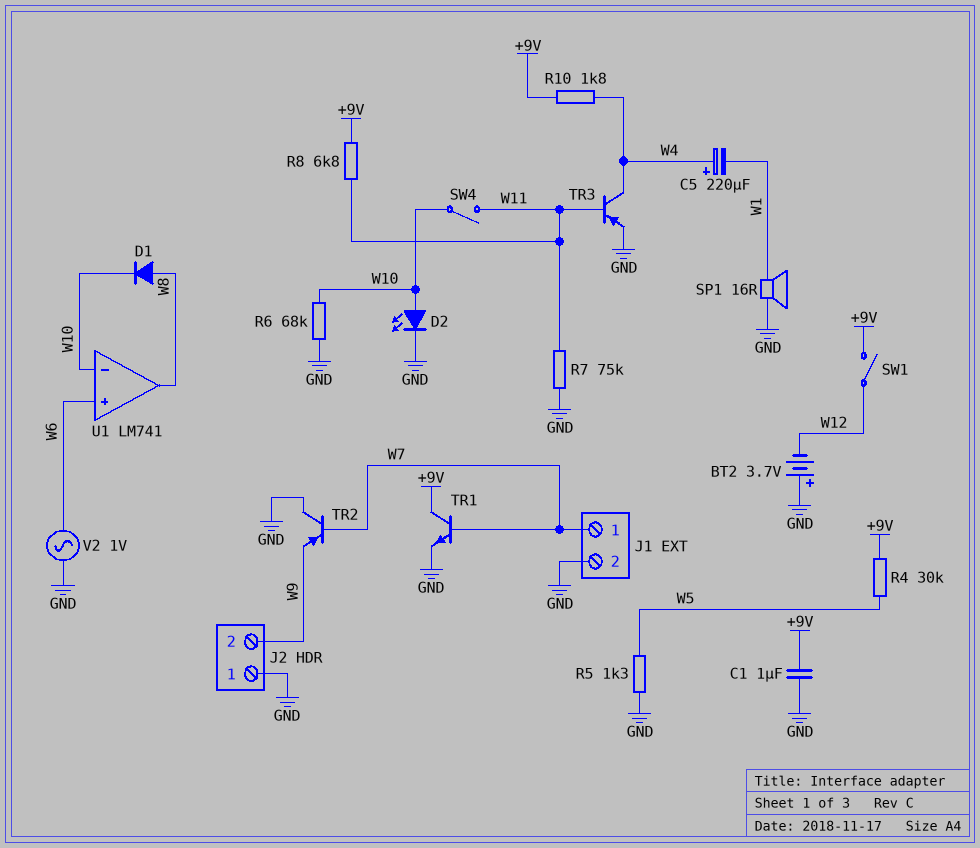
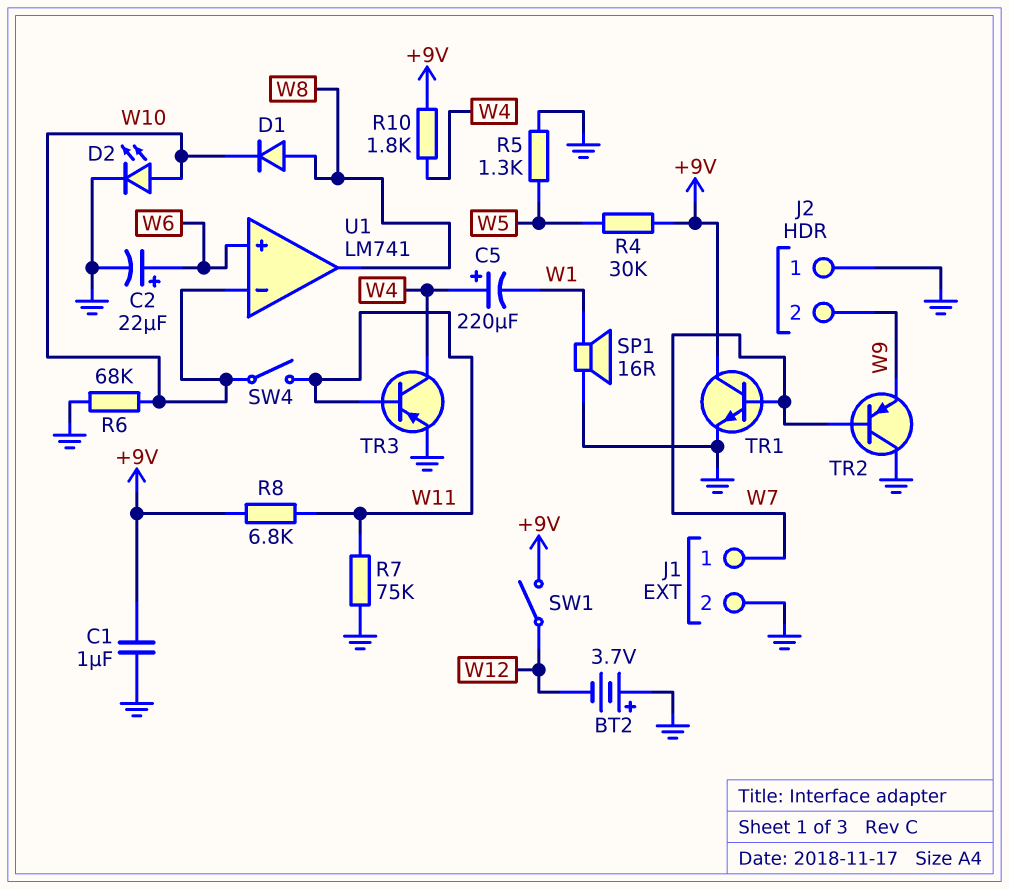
C2: none -> 22uF (plus W6, minus GND)
V2: AC 1V (GND, W6) -> none

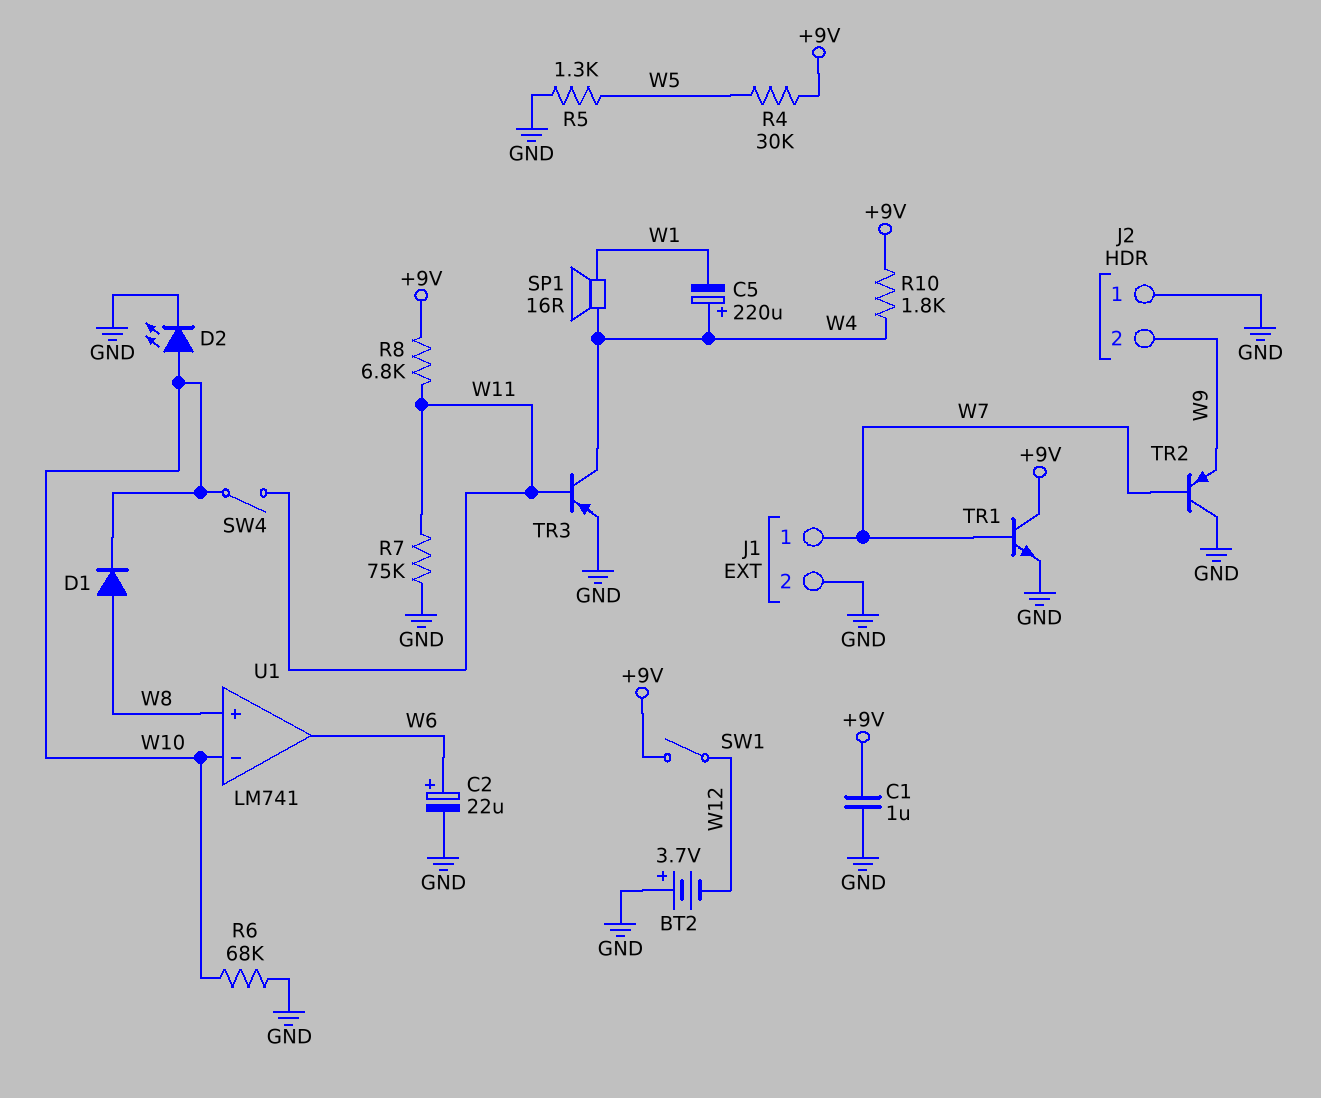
SP1: speaker 16R (GND, W1) -> speaker 16R (W1, W4)
U1 pin in+: W6 -> W8
U1 pin out: W8 -> W6

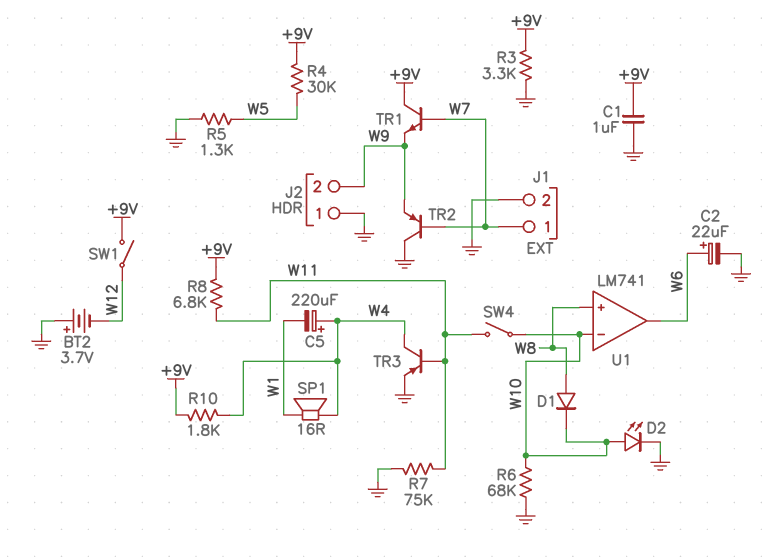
R3: none -> 3.3k (+9V, GND)
TR1: NPN (B W7, C +9V, E GND) -> NPN (B W7, C +9V, E W9)

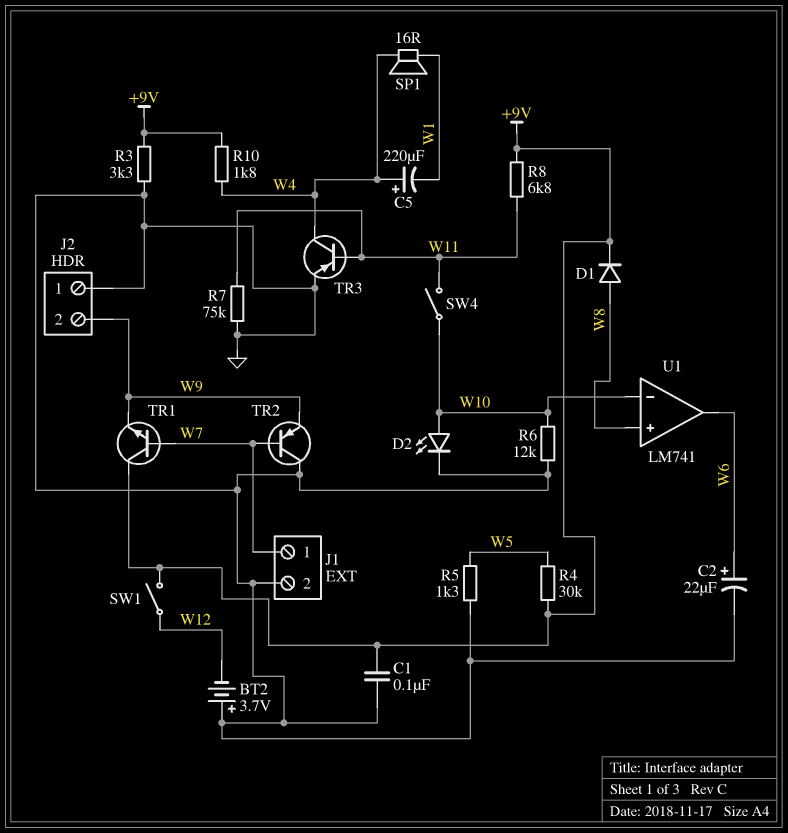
C1: 1uF (+9V, GND) -> 100nF (+9V, GND)
D1: diode (A W8, K W10) -> diode (A W8, K +9V)
R6: 68k (GND, W10) -> 12k (GND, W10)

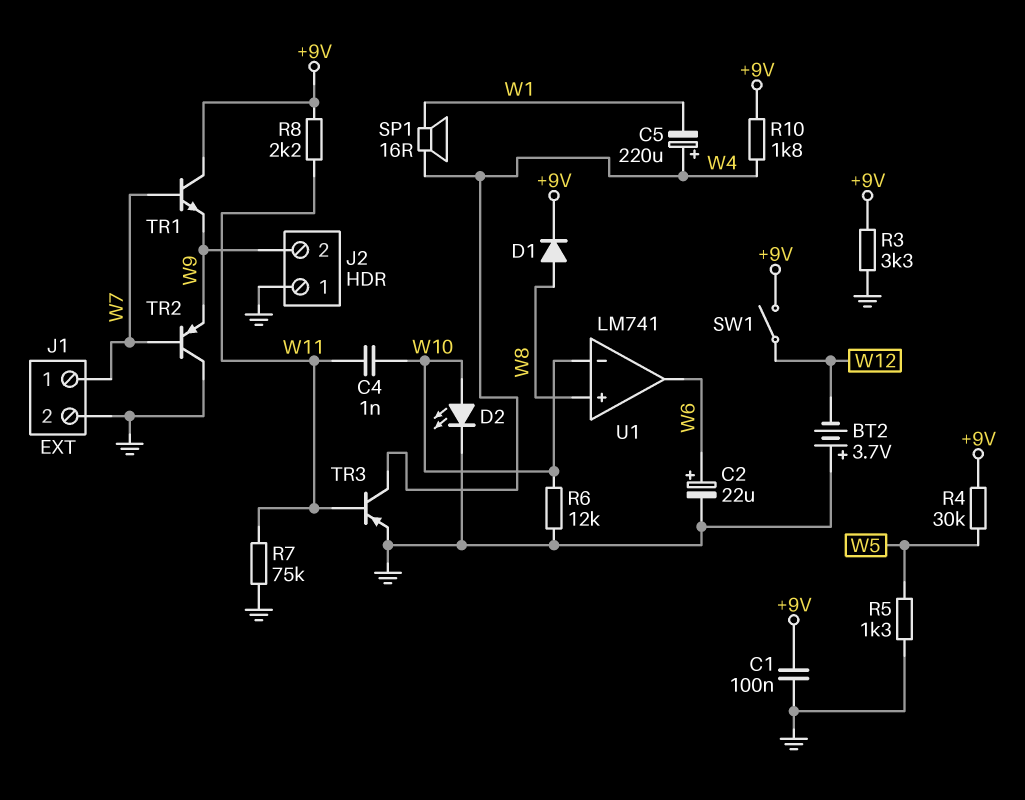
C4: none -> 1nF (W10, W11)
R8: 6.8k (+9V, W11) -> 2.2k (+9V, W11)
SW4: switch (W10, W11) -> none

